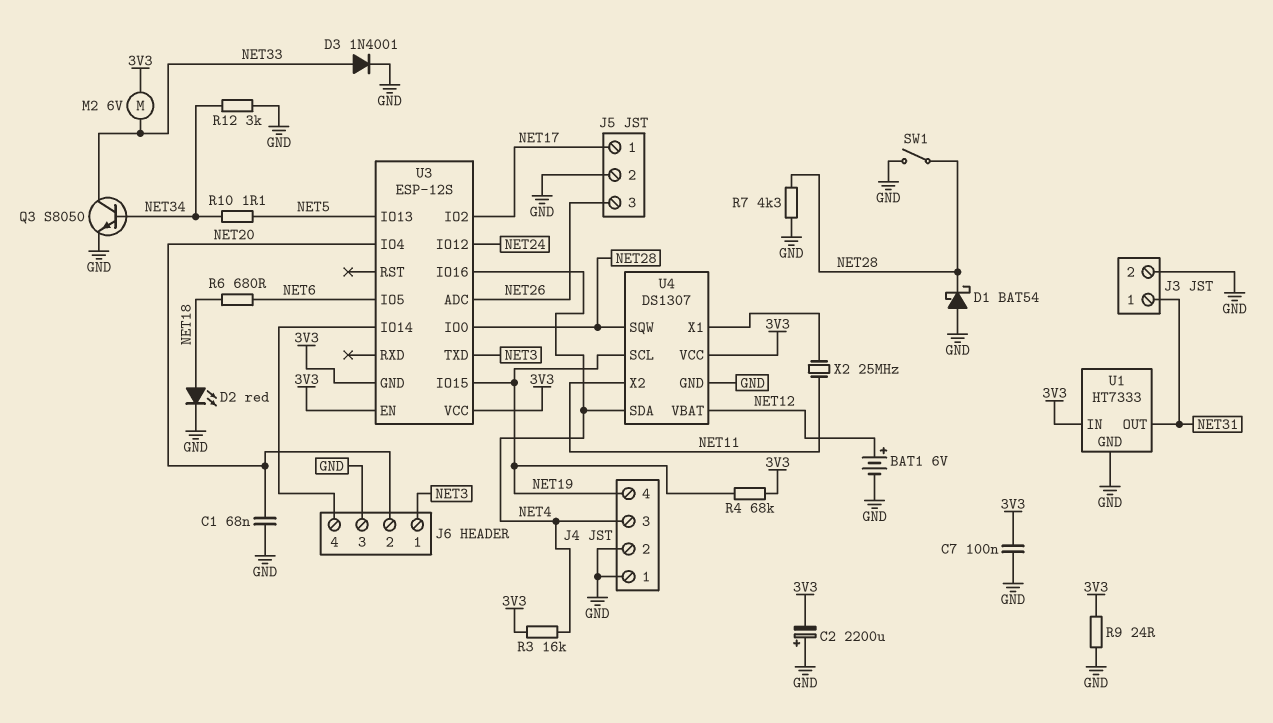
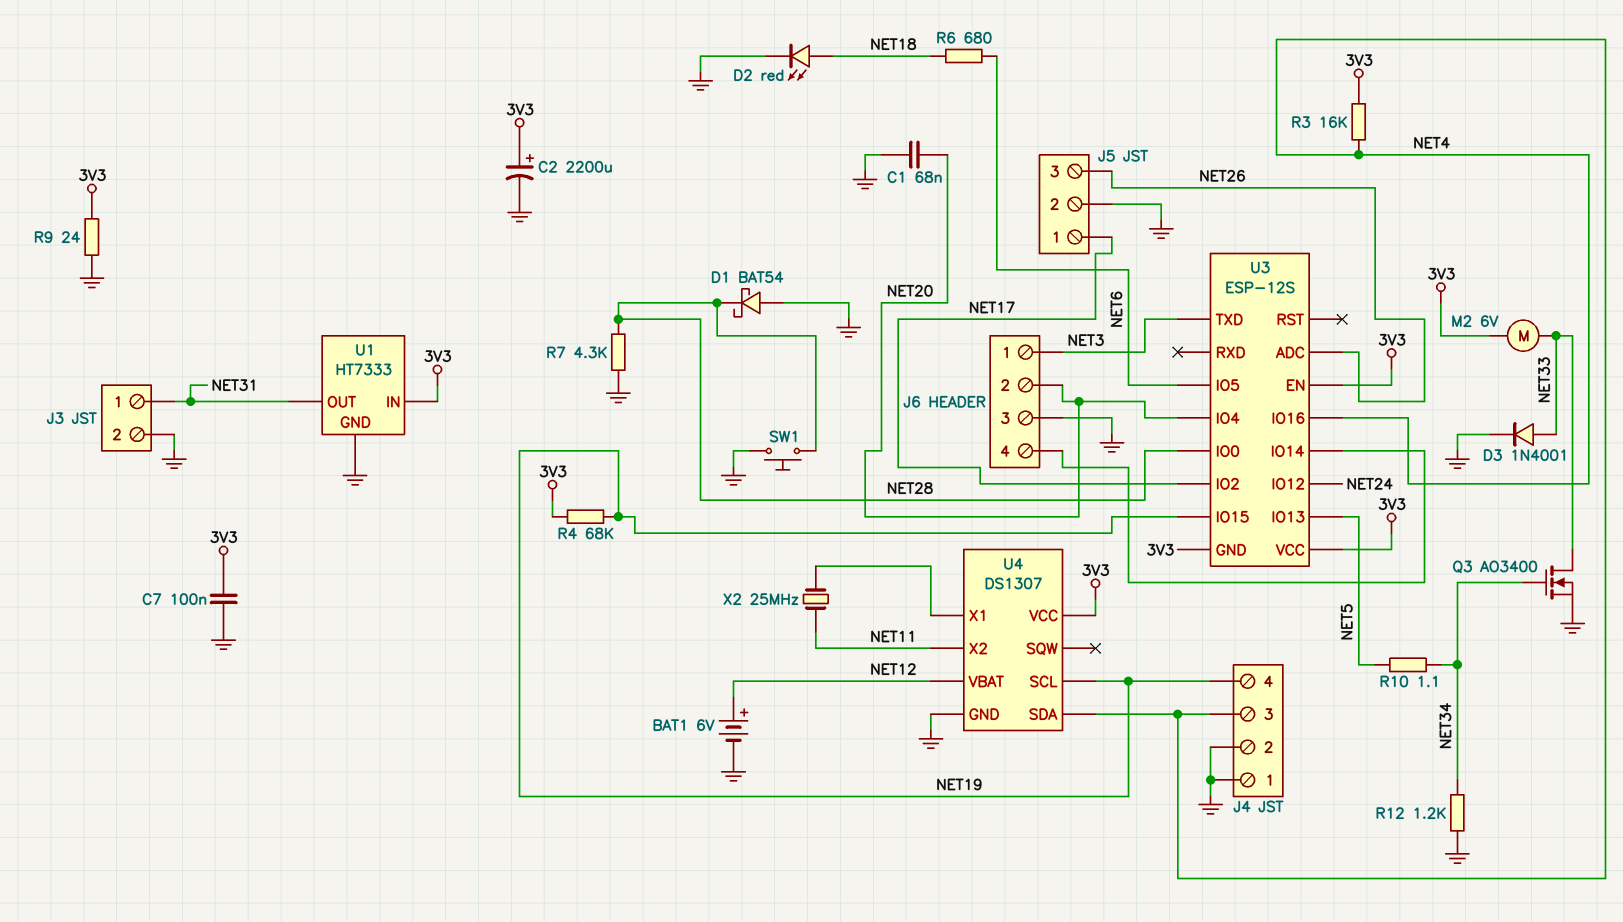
C2: 2200uF (plus GND, minus 3V3) -> 2200uF (plus 3V3, minus GND)
Q3: NPN S8050 (B NET34, C NET33, E GND) -> NMOS AO3400 (G NET34, D NET33, S GND)
R12: 3k (GND, NET34) -> 1.2k (GND, NET34)
SW1: switch (GND, NET28) -> button (GND, NET28)
U4 pin SQW: NET28 -> none

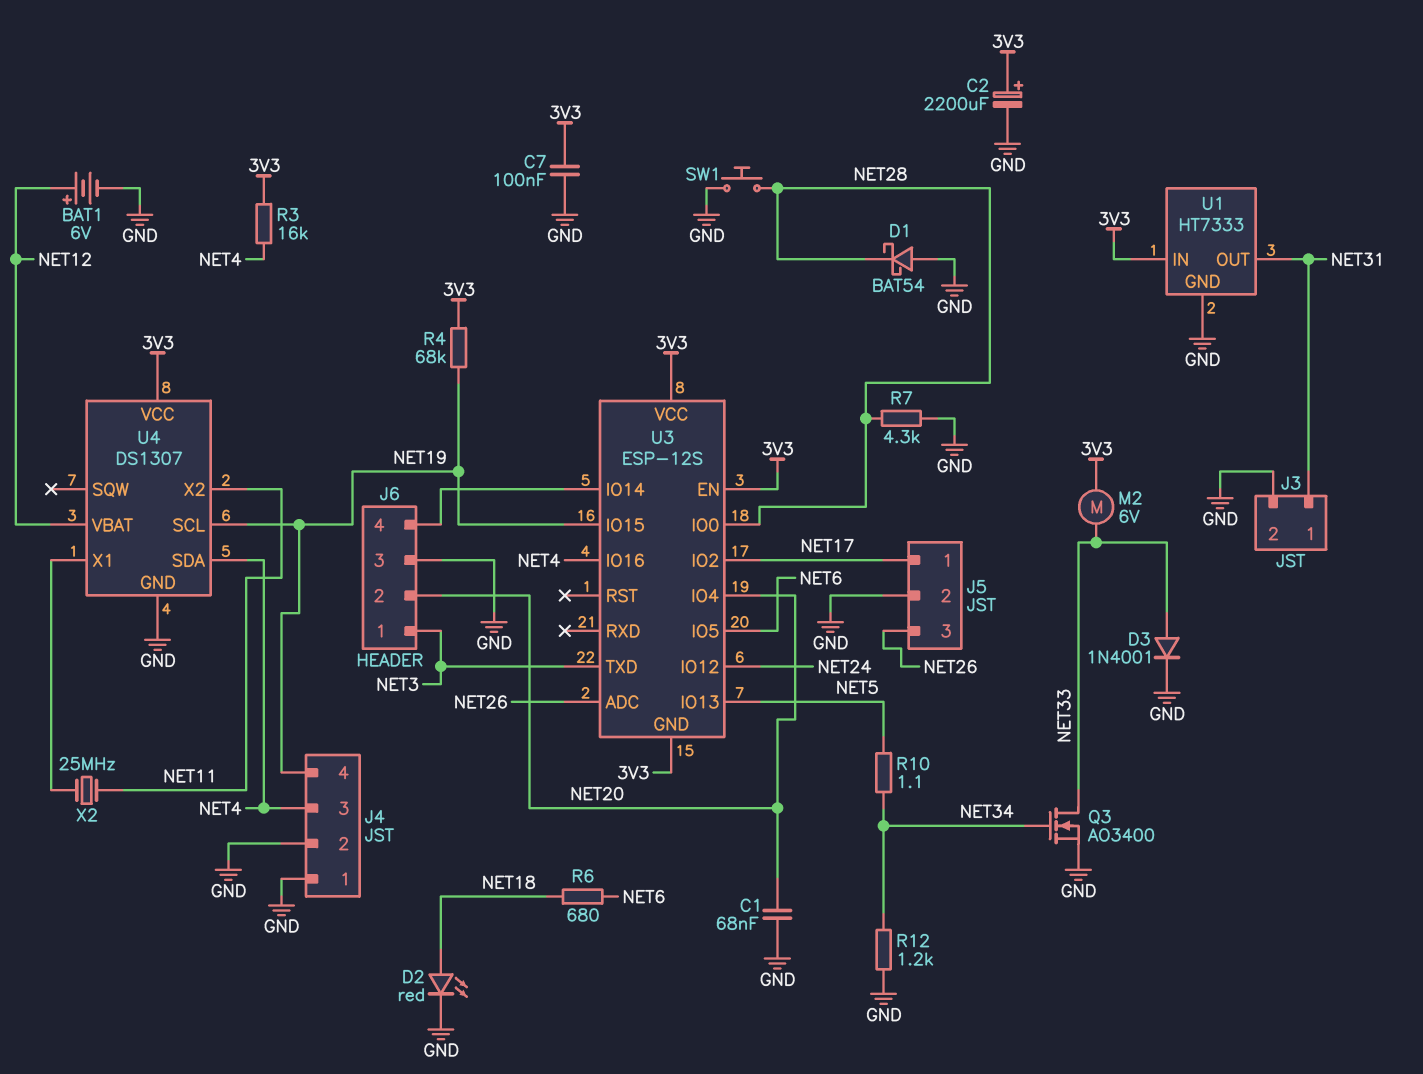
R9: 24 (3V3, GND) -> none

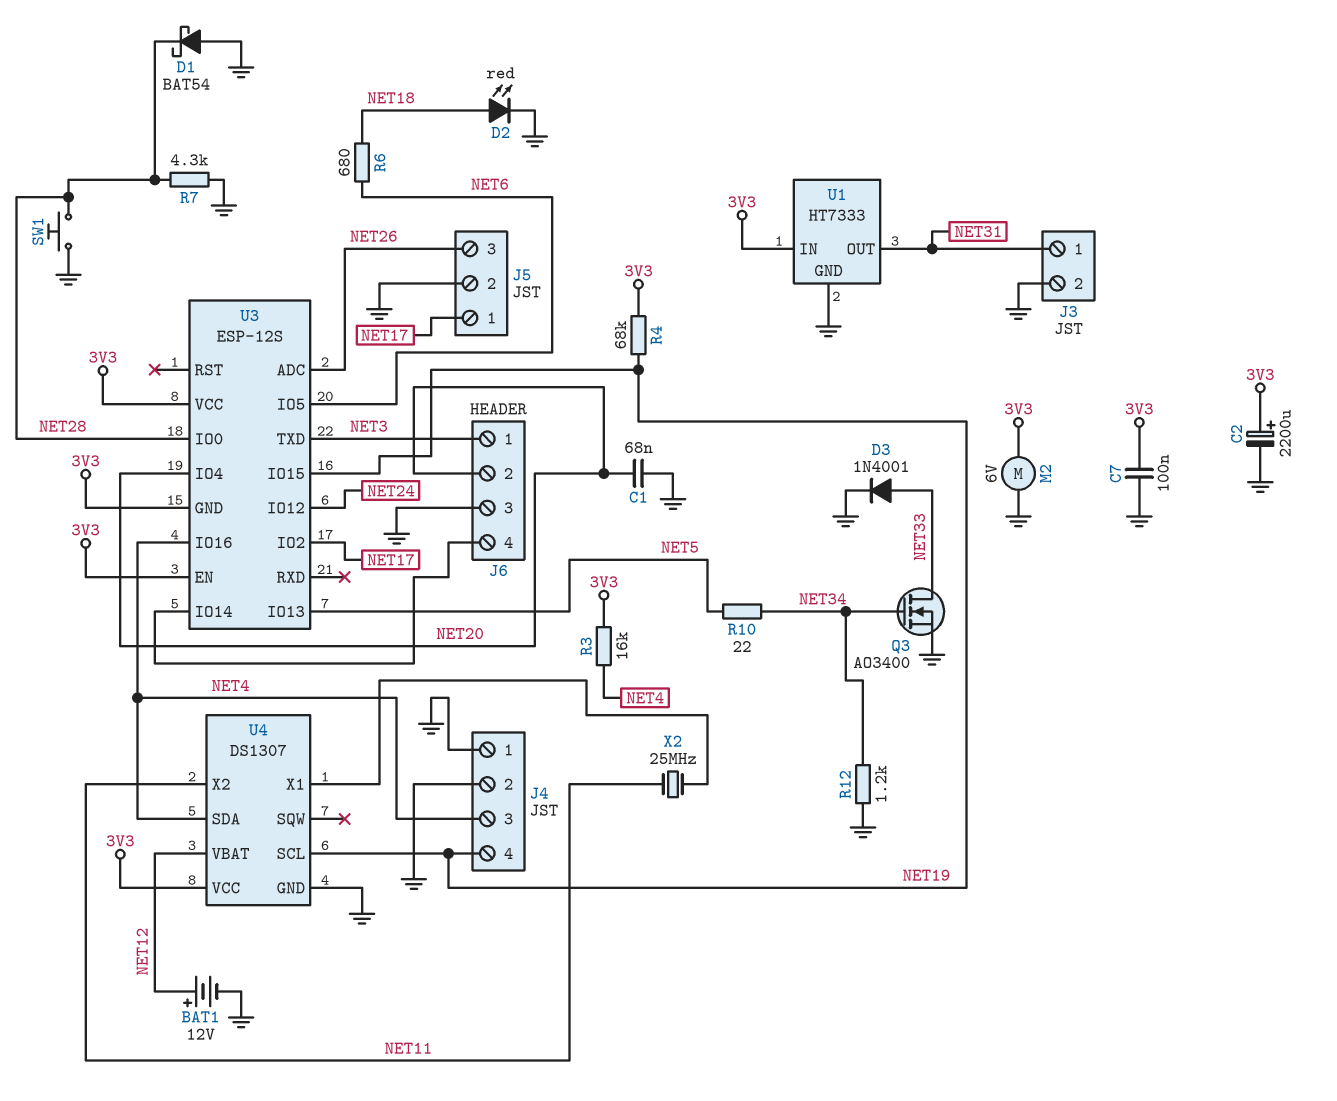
BAT1: 6V (plus NET12, minus GND) -> 12V (plus NET12, minus GND)
M2: motor 6V (3V3, NET33) -> motor 6V (3V3, GND)
R10: 1.1 (NET5, NET34) -> 22 (NET5, NET34)

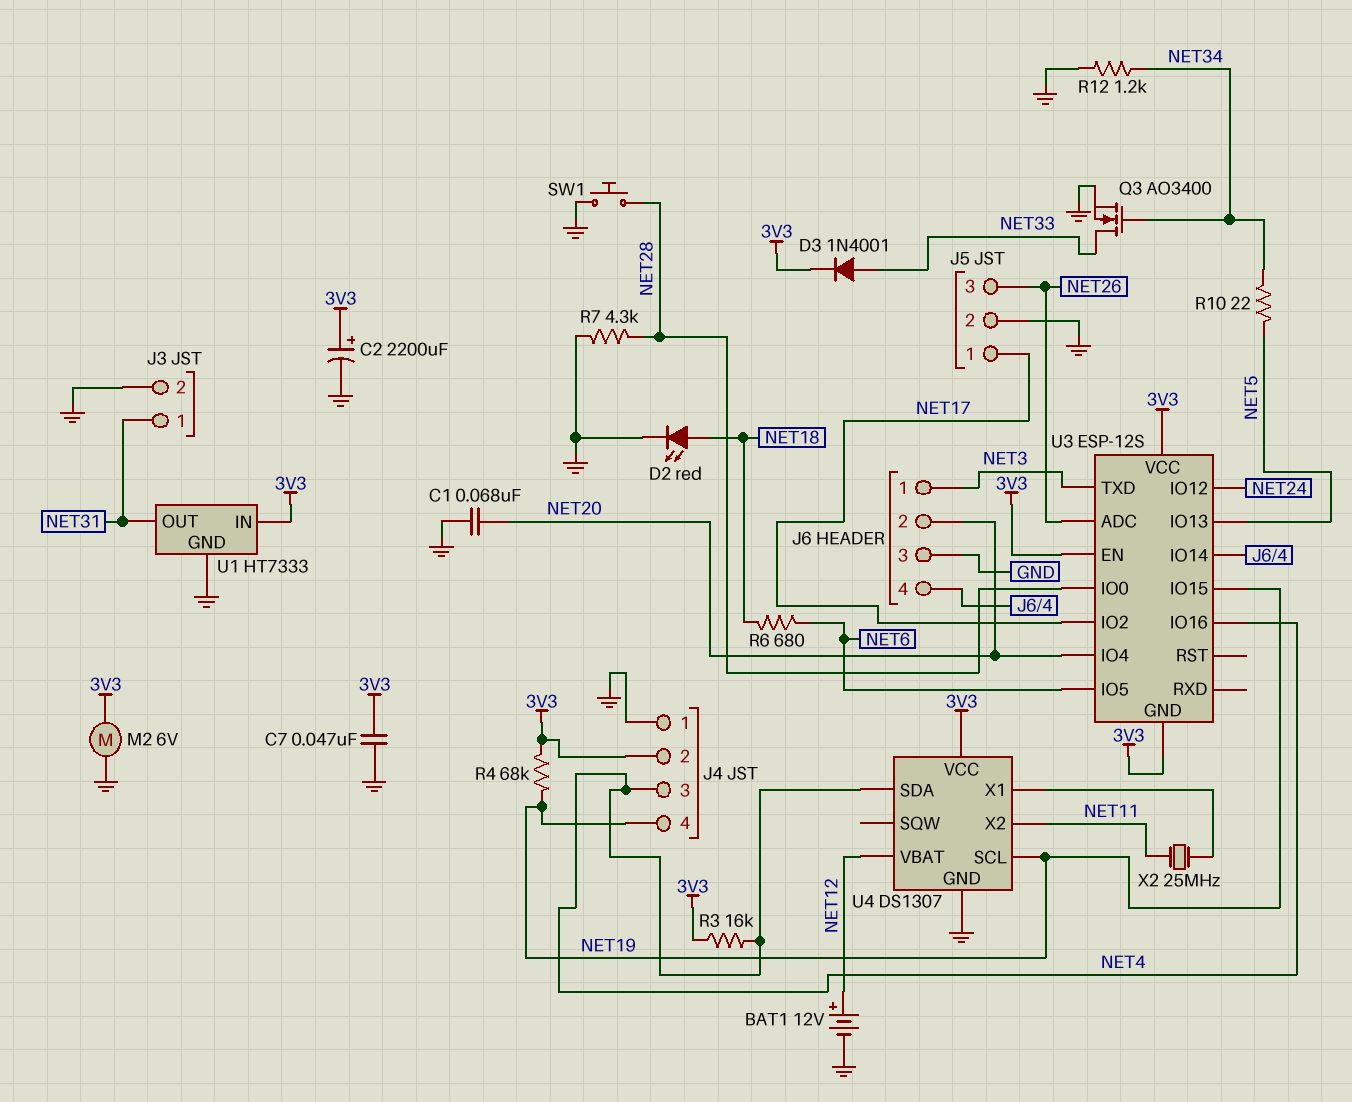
C7: 100nF (3V3, GND) -> 47nF (3V3, GND)
D1: schottky BAT54 (A GND, K NET28) -> none
D3: diode 1N4001 (A NET33, K GND) -> diode 1N4001 (A NET33, K 3V3)
J4 pin 2: GND -> 3V3

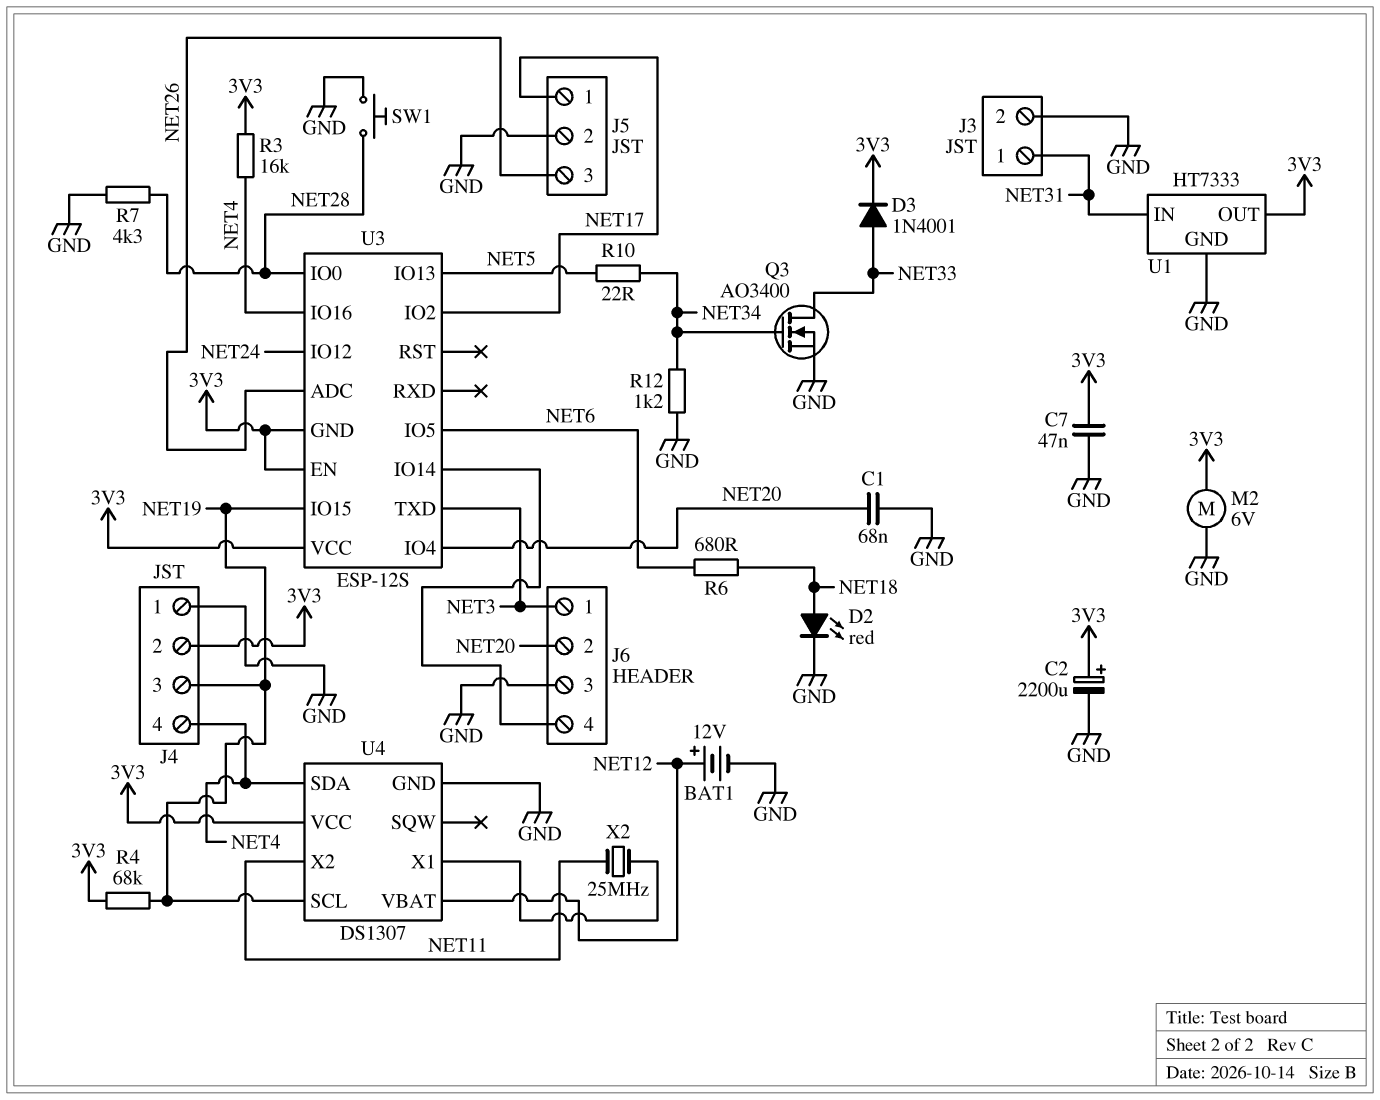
J4 pin 3: NET4 -> NET19
J4 pin 4: NET19 -> NET4
U1 pin IN: 3V3 -> NET31
U1 pin OUT: NET31 -> 3V3

